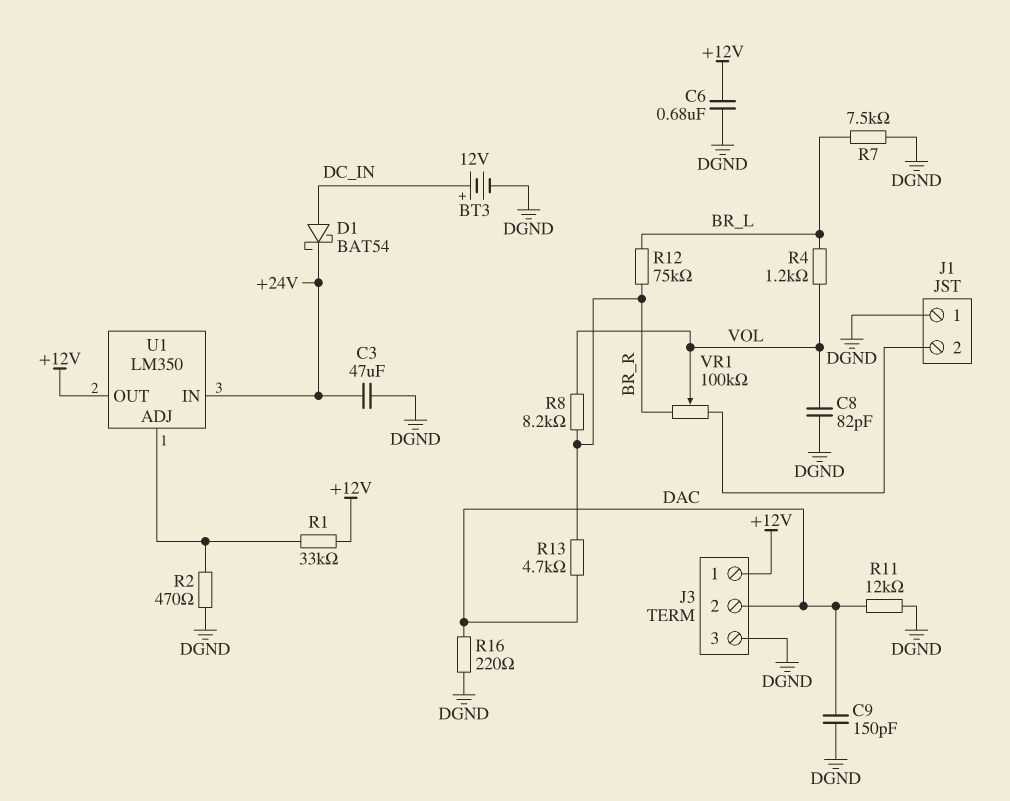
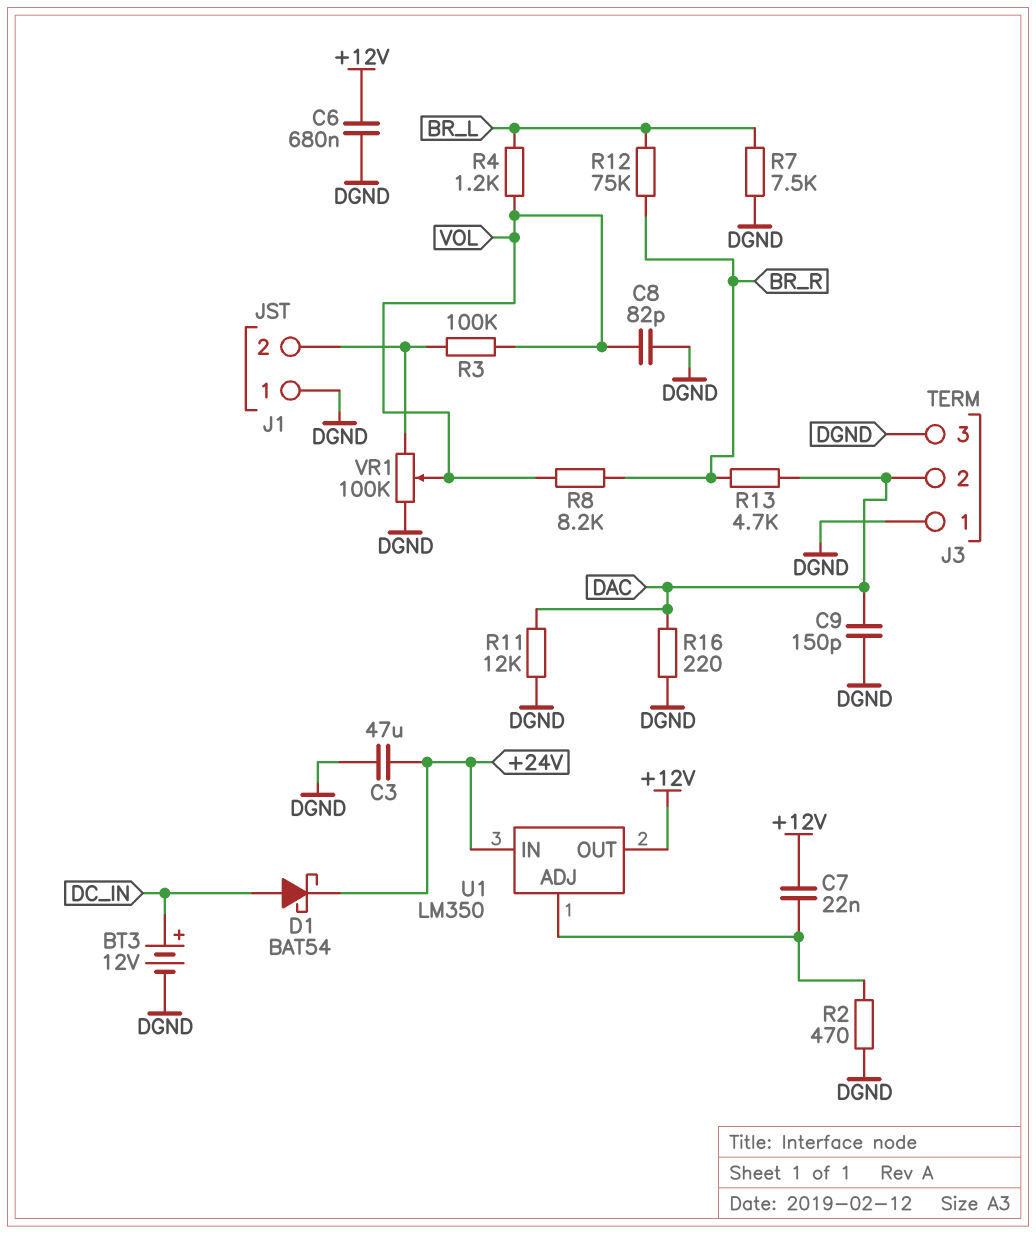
C7: none -> 22nF (+12V, U1/ADJ)
J3 pin 1: +12V -> DGND
R1: 33k (+12V, U1/ADJ) -> none
R3: none -> 100k (J1/2, VOL)
VR1: 100k (BR_R, J1/2, wiper VOL) -> 100k (DGND, J1/2, wiper VOL)

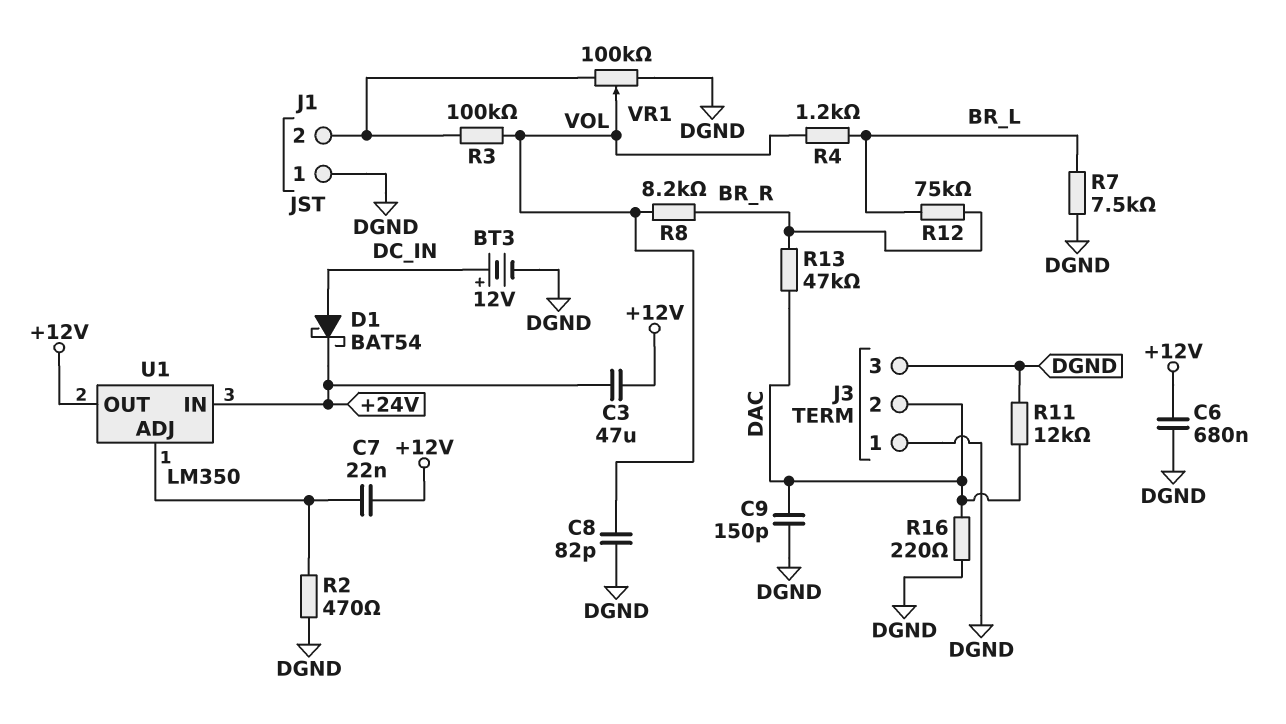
C3: 47uF (+24V, DGND) -> 47uF (+12V, +24V)
R13: 4.7k (BR_R, DAC) -> 47k (BR_R, DAC)

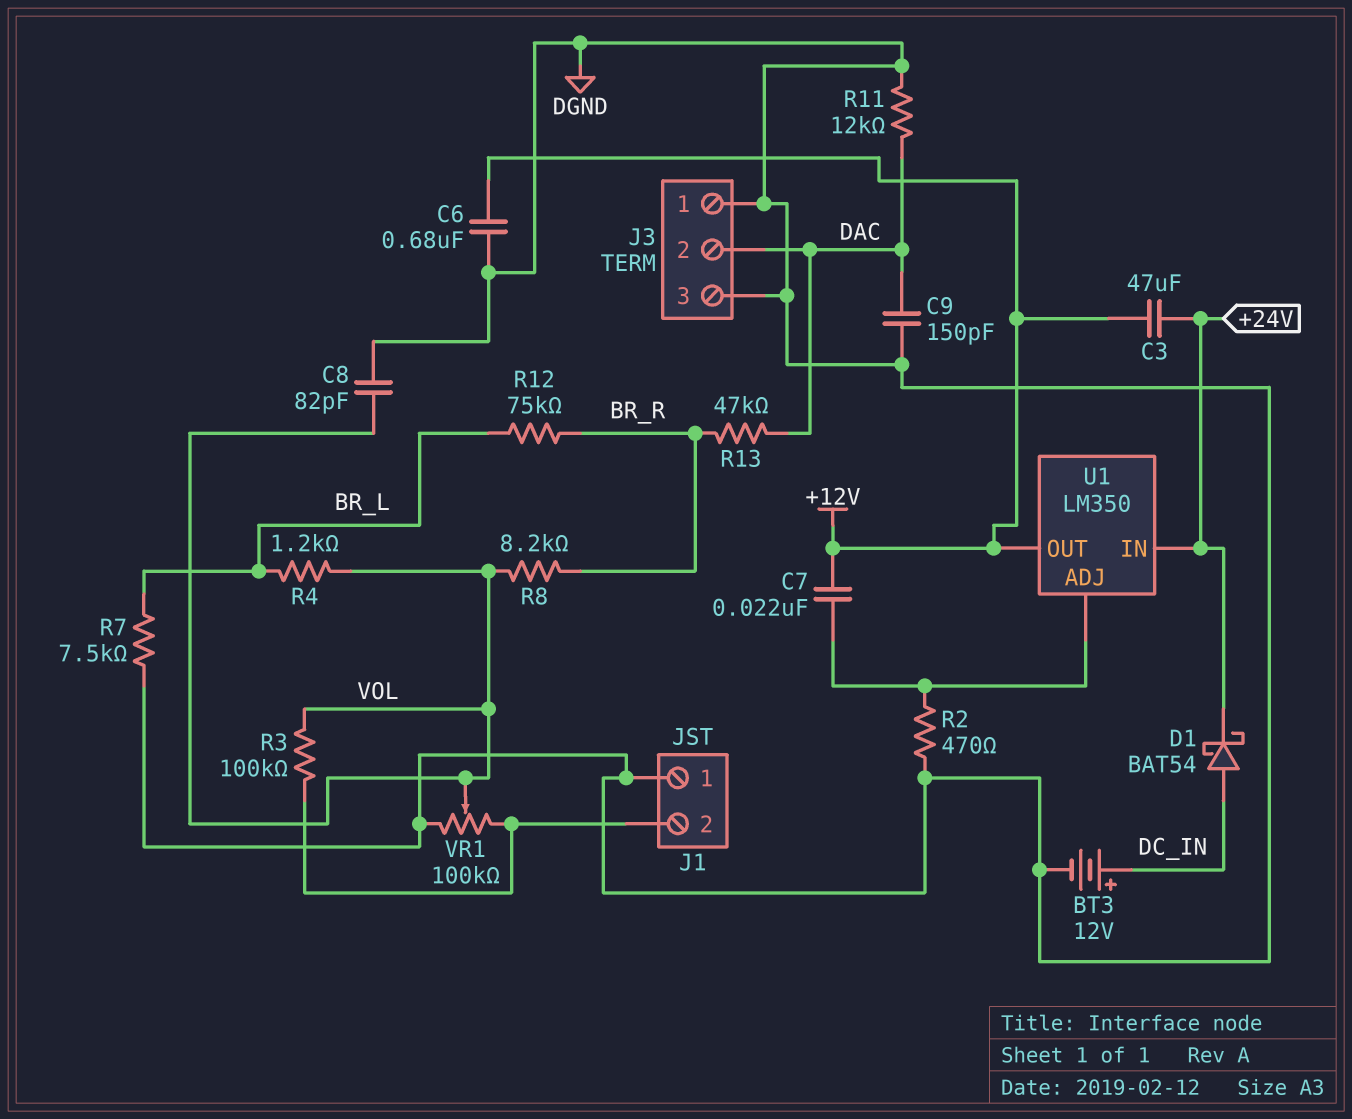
R16: 220 (DAC, DGND) -> none

